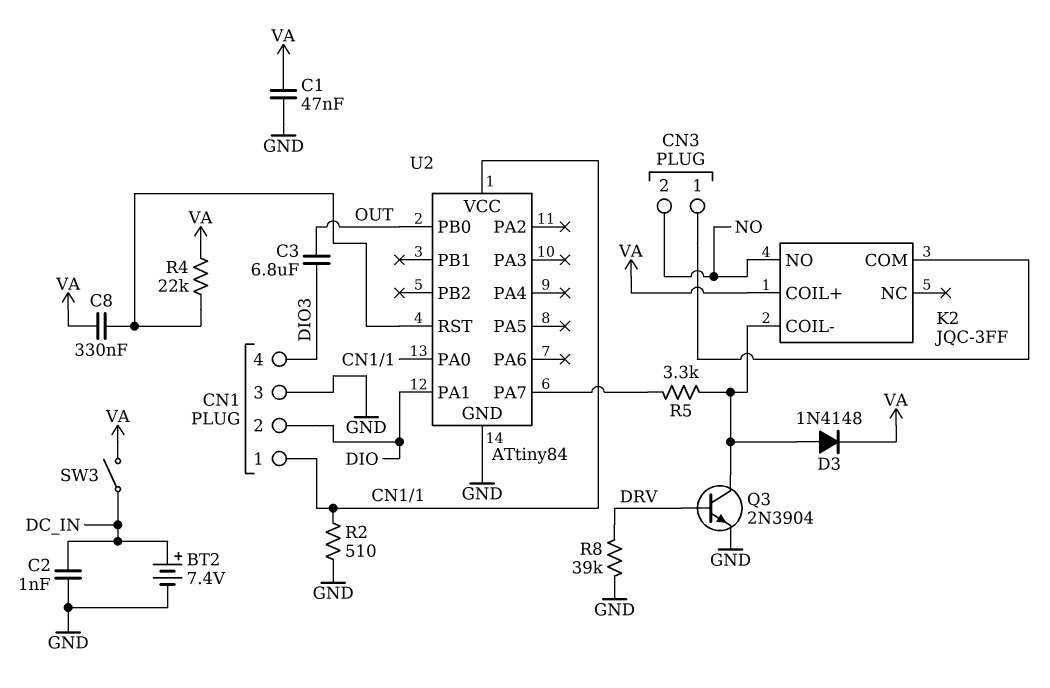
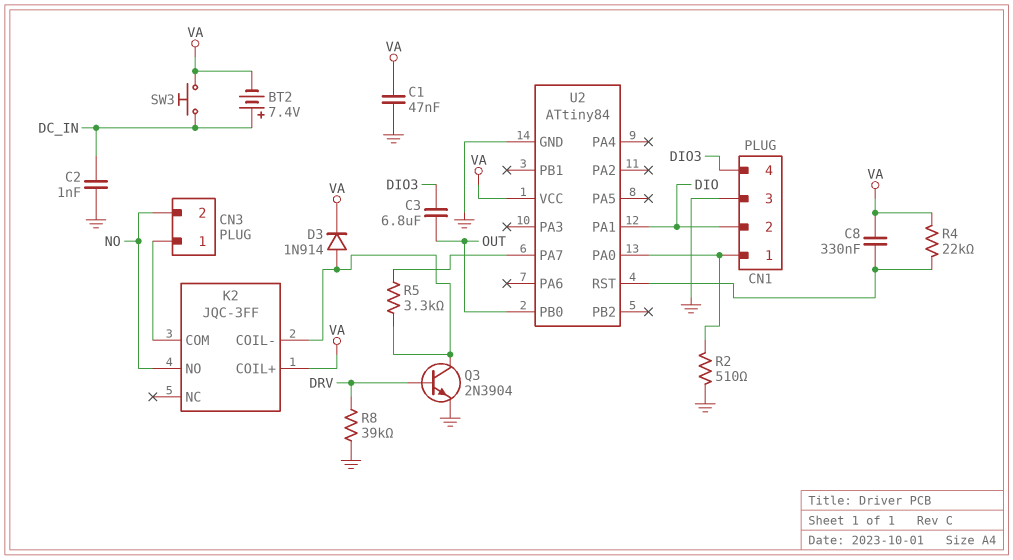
BT2: 7.4V (plus DC_IN, minus GND) -> 7.4V (plus DC_IN, minus VA)
D3: diode 1N4148 (A K2/COIL-, K VA) -> diode 1N914 (A K2/COIL-, K VA)
SW3: switch (DC_IN, VA) -> button (DC_IN, VA)
U2 pin VCC: CN1/1 -> VA

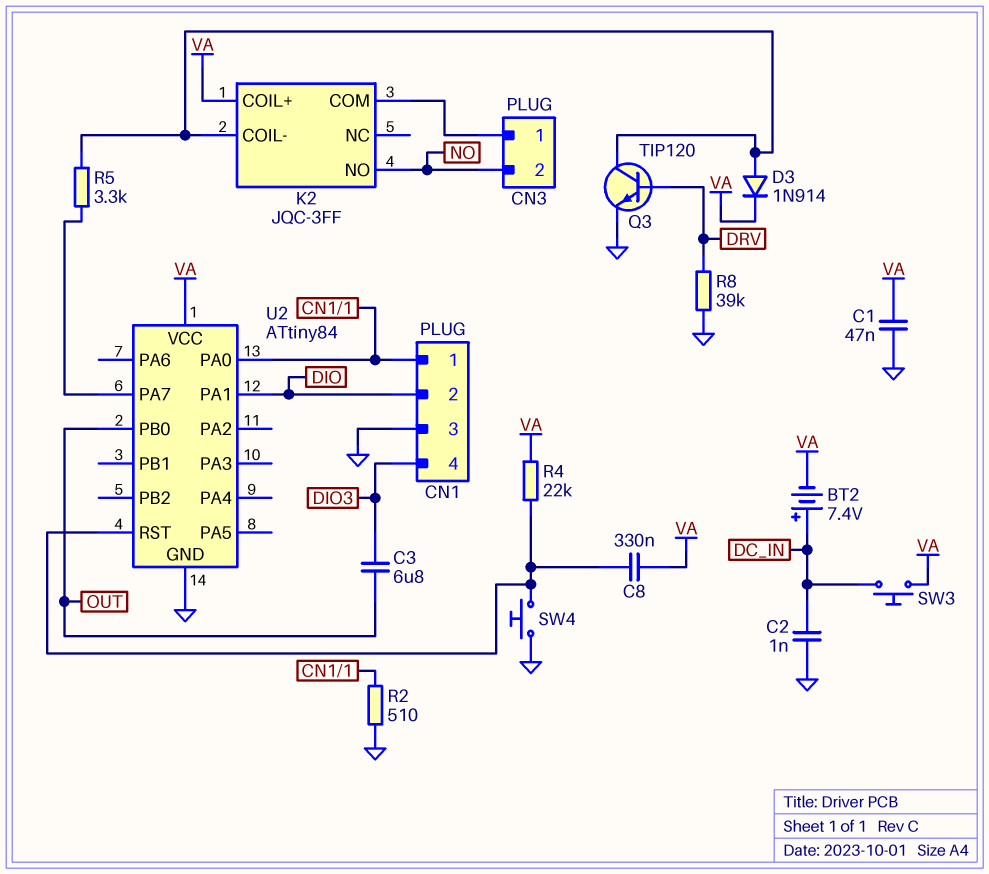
Q3: NPN 2N3904 (B DRV, C K2/COIL-, E GND) -> NPN TIP120 (B DRV, C K2/COIL-, E GND)
SW4: none -> button (GND, U2/RST)

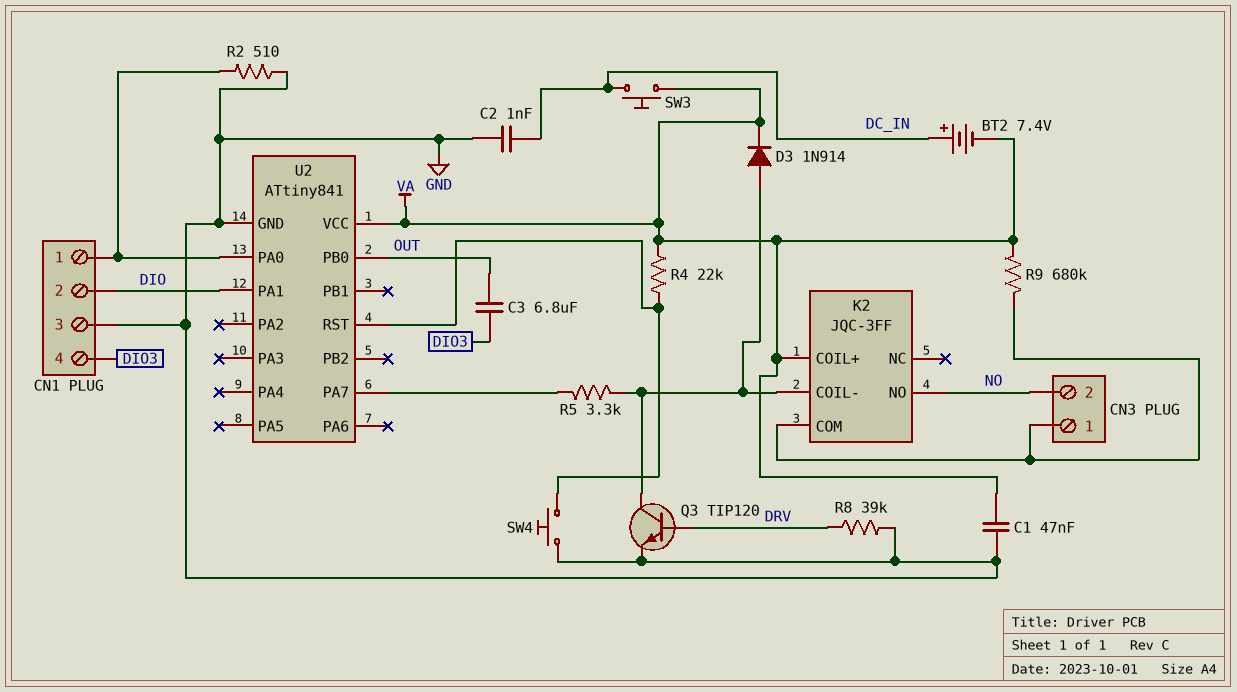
C8: 330nF (U2/RST, VA) -> none
R9: none -> 680k (CN3/1, VA)
U2: ATtiny84 -> ATtiny841

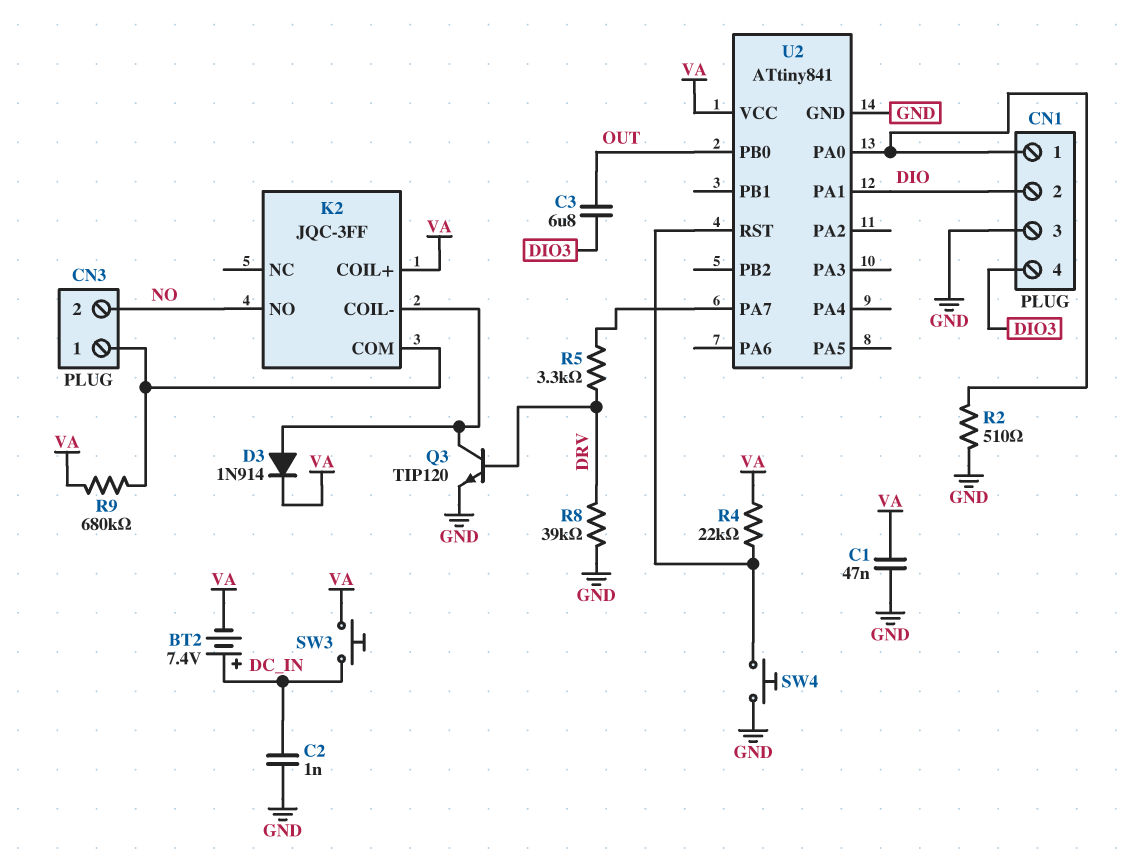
R5: 3.3k (K2/COIL-, U2/PA7) -> 3.3k (DRV, U2/PA7)

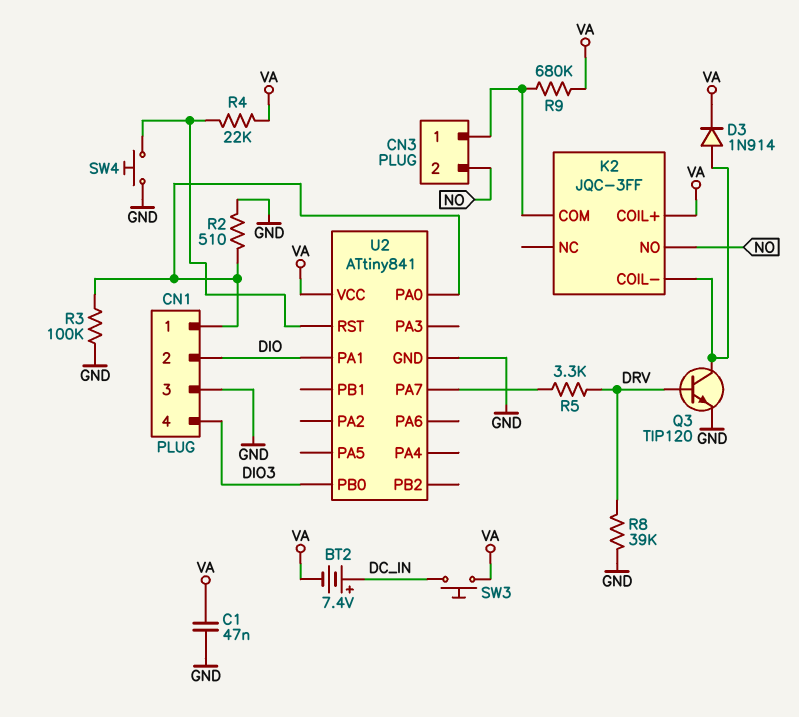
C2: 1nF (DC_IN, GND) -> none
C3: 6.8uF (DIO3, OUT) -> none
R3: none -> 100k (CN1/1, GND)
U2 pin PB0: OUT -> DIO3

